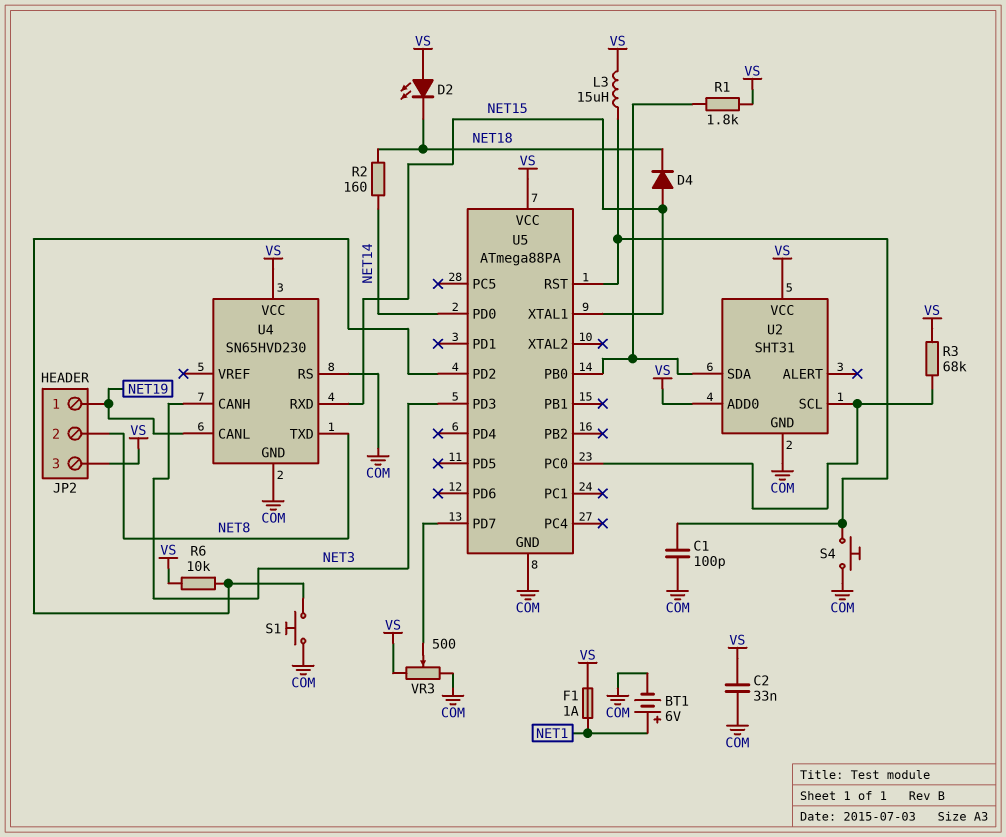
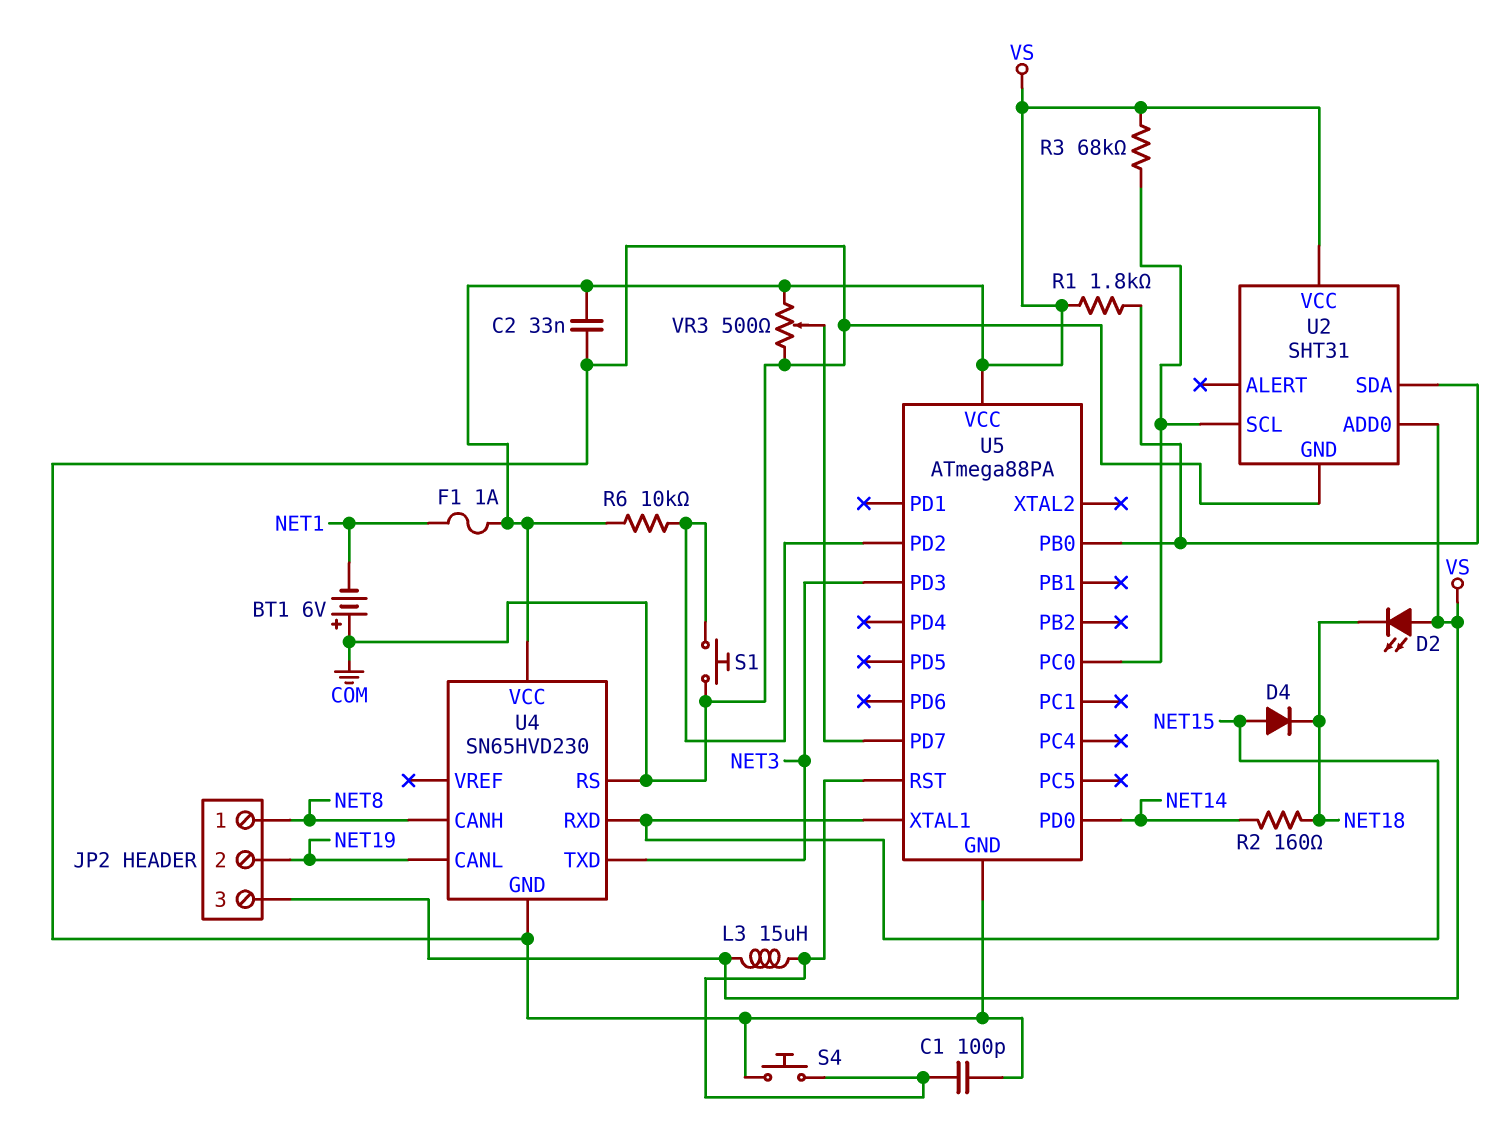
BT1: 6V (plus NET1, minus COM) -> 6V (plus COM, minus NET1)
JP2 pin 1: NET19 -> NET8
JP2 pin 2: NET8 -> NET19
U4 pin CANH: NET3 -> NET8
U4 pin TXD: NET8 -> NET3

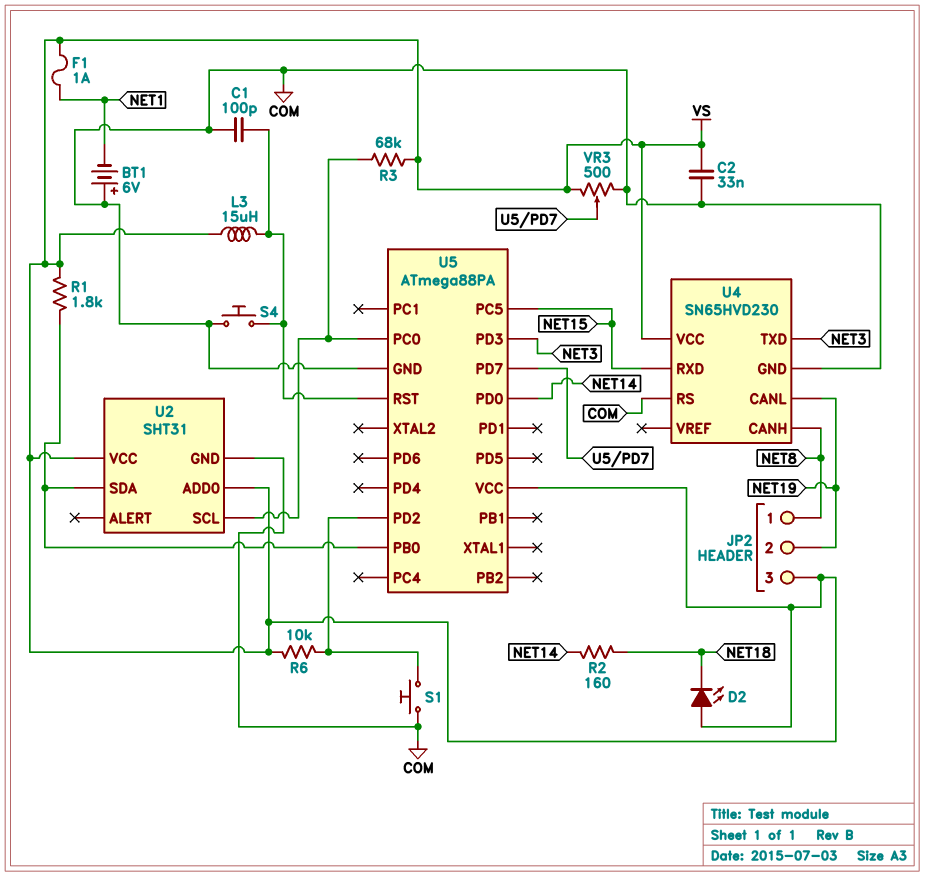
D4: diode (A NET15, K NET18) -> none
U5 pin PC5: none -> NET15
U5 pin XTAL1: NET15 -> none

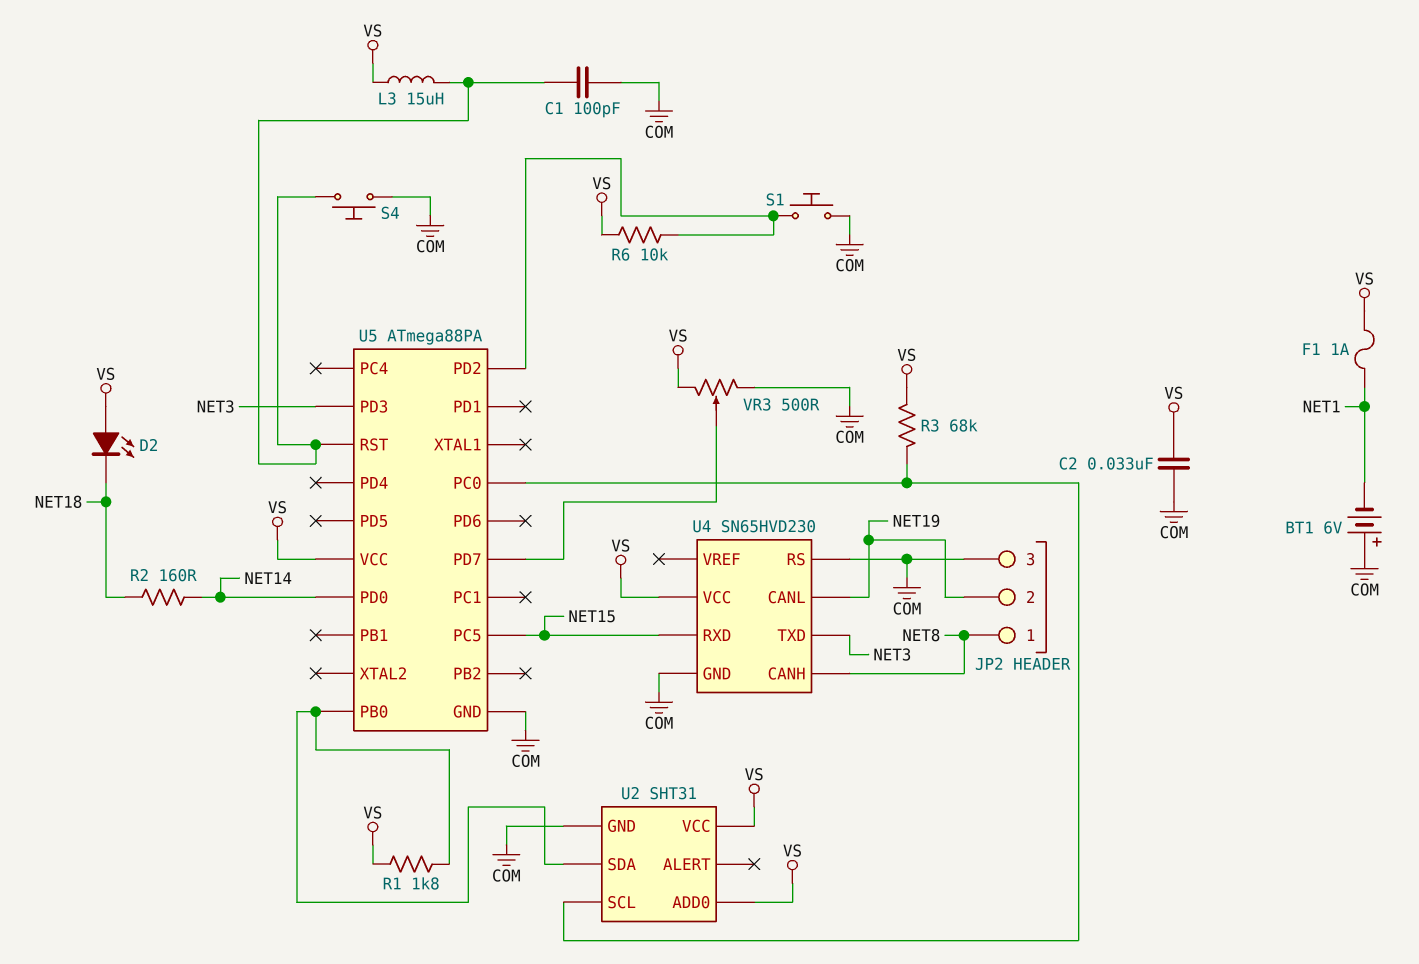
JP2 pin 3: VS -> COM

